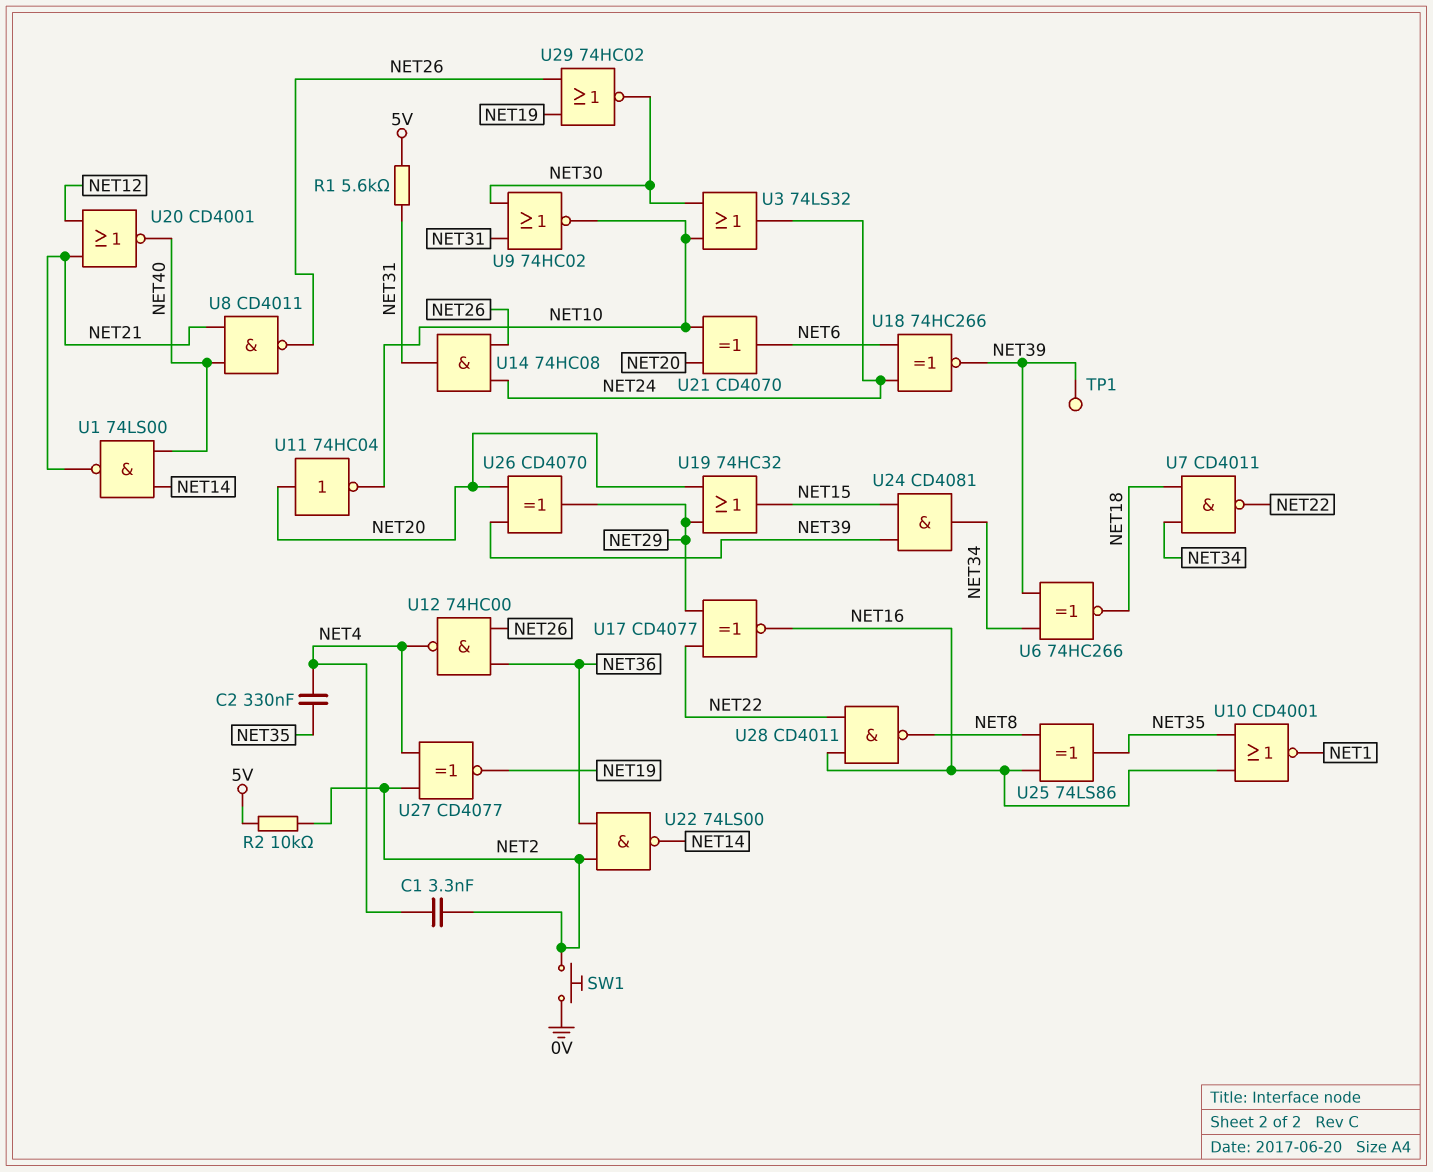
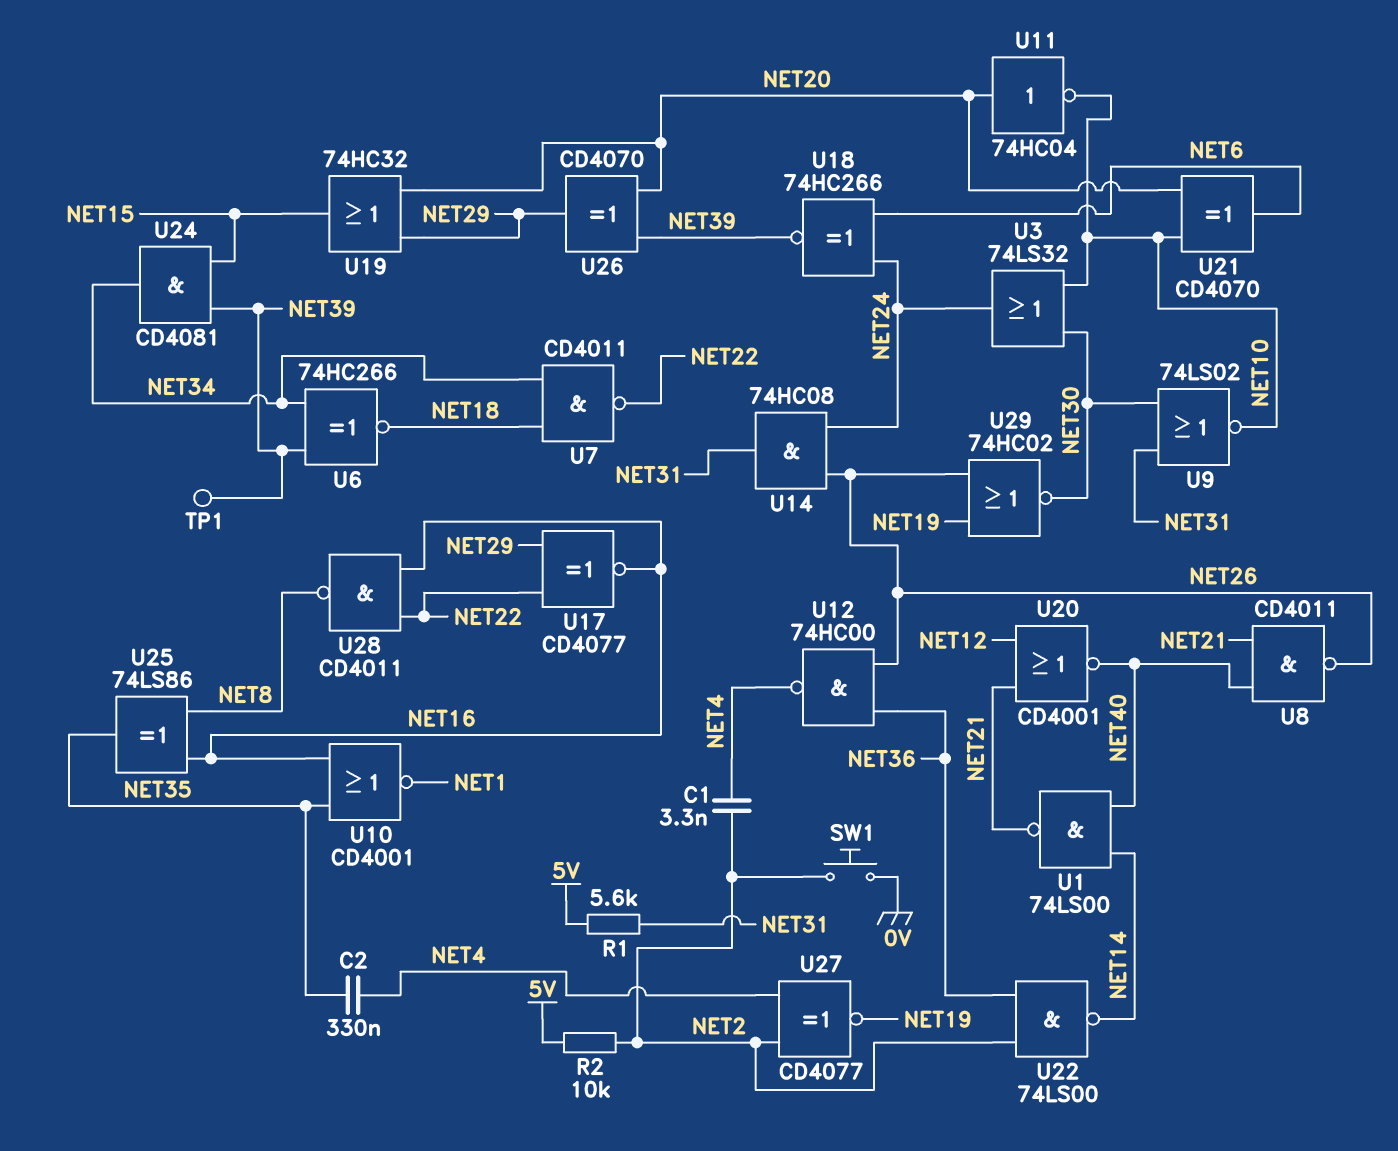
U9: NOR 74HC02 (in NET30, in NET31, out NET10) -> NOR 74LS02 (in NET30, in NET31, out NET10)

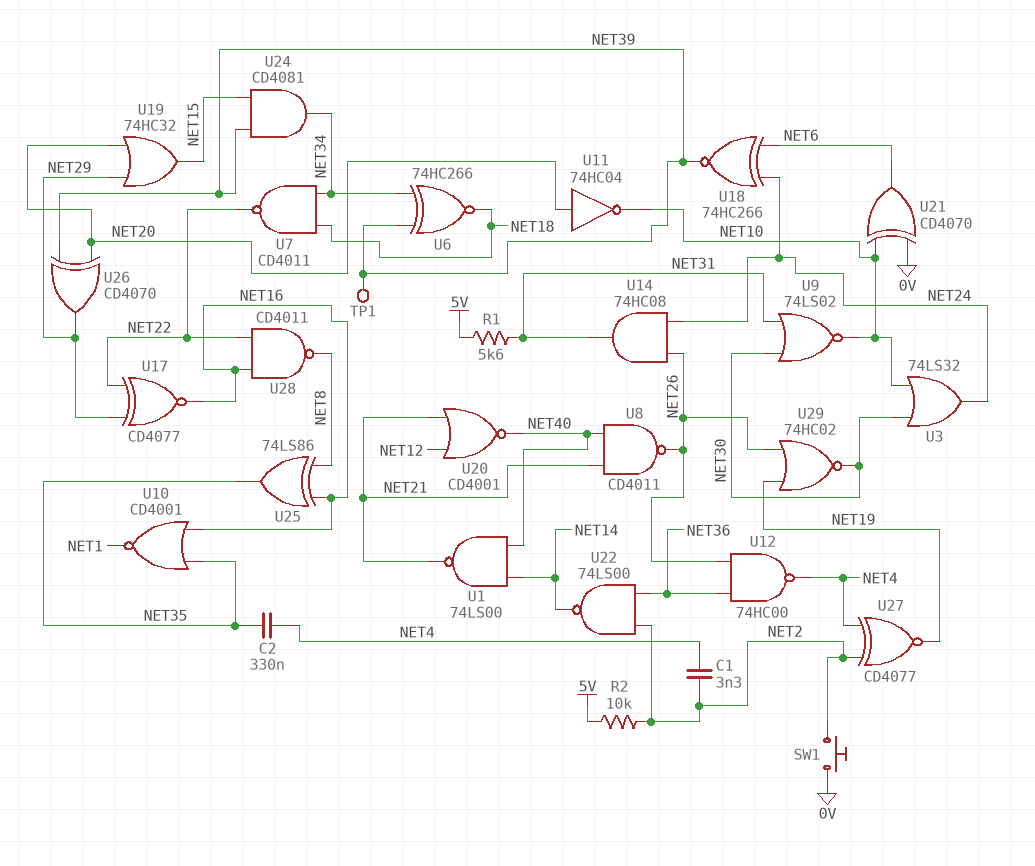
U21: XOR CD4070 (in NET10, in NET20, out NET6) -> XOR CD4070 (in 0V, in NET10, out NET6)

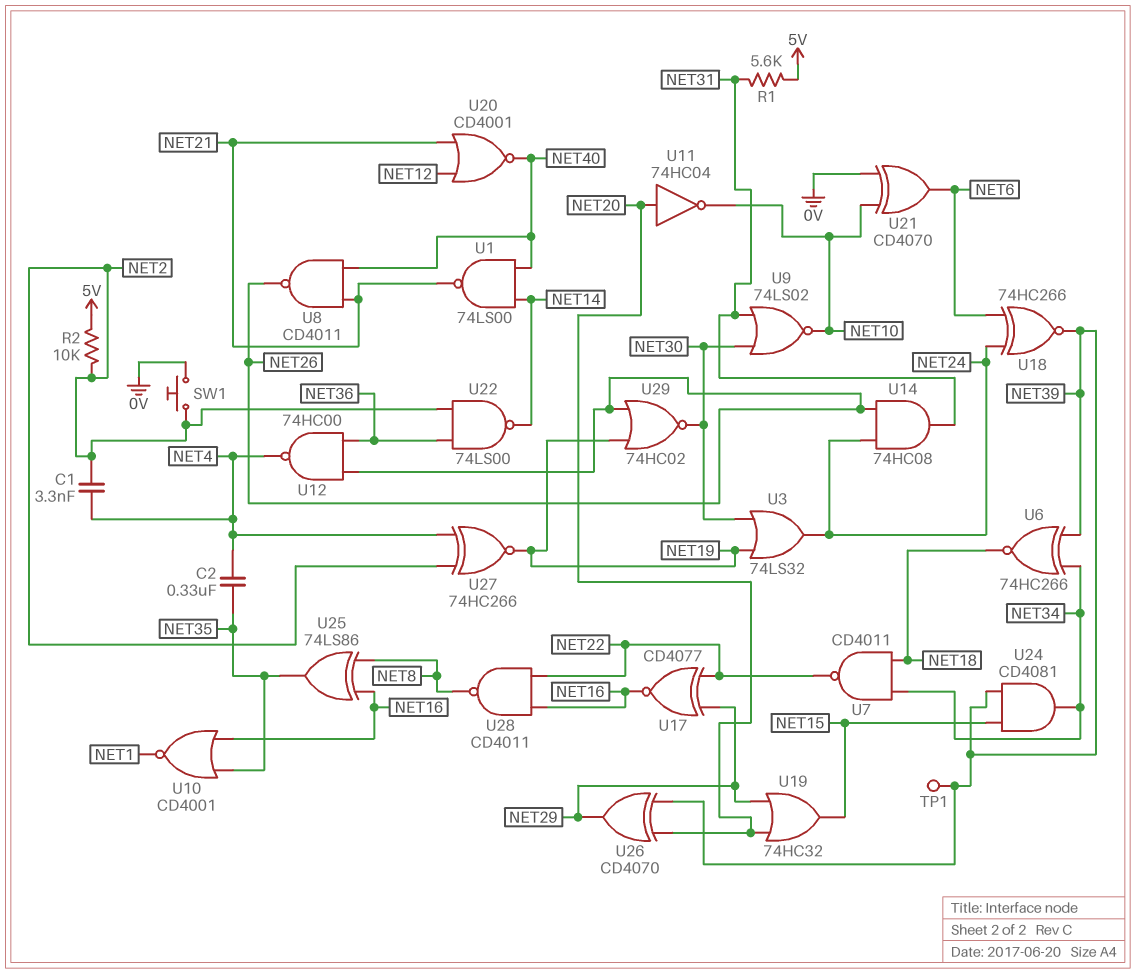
U3: OR 74LS32 (in NET10, in NET30, out NET24) -> OR 74LS32 (in NET19, in NET30, out NET24)
U27: XNOR CD4077 (in NET2, in NET4, out NET19) -> XNOR 74HC266 (in NET2, in NET4, out NET19)

